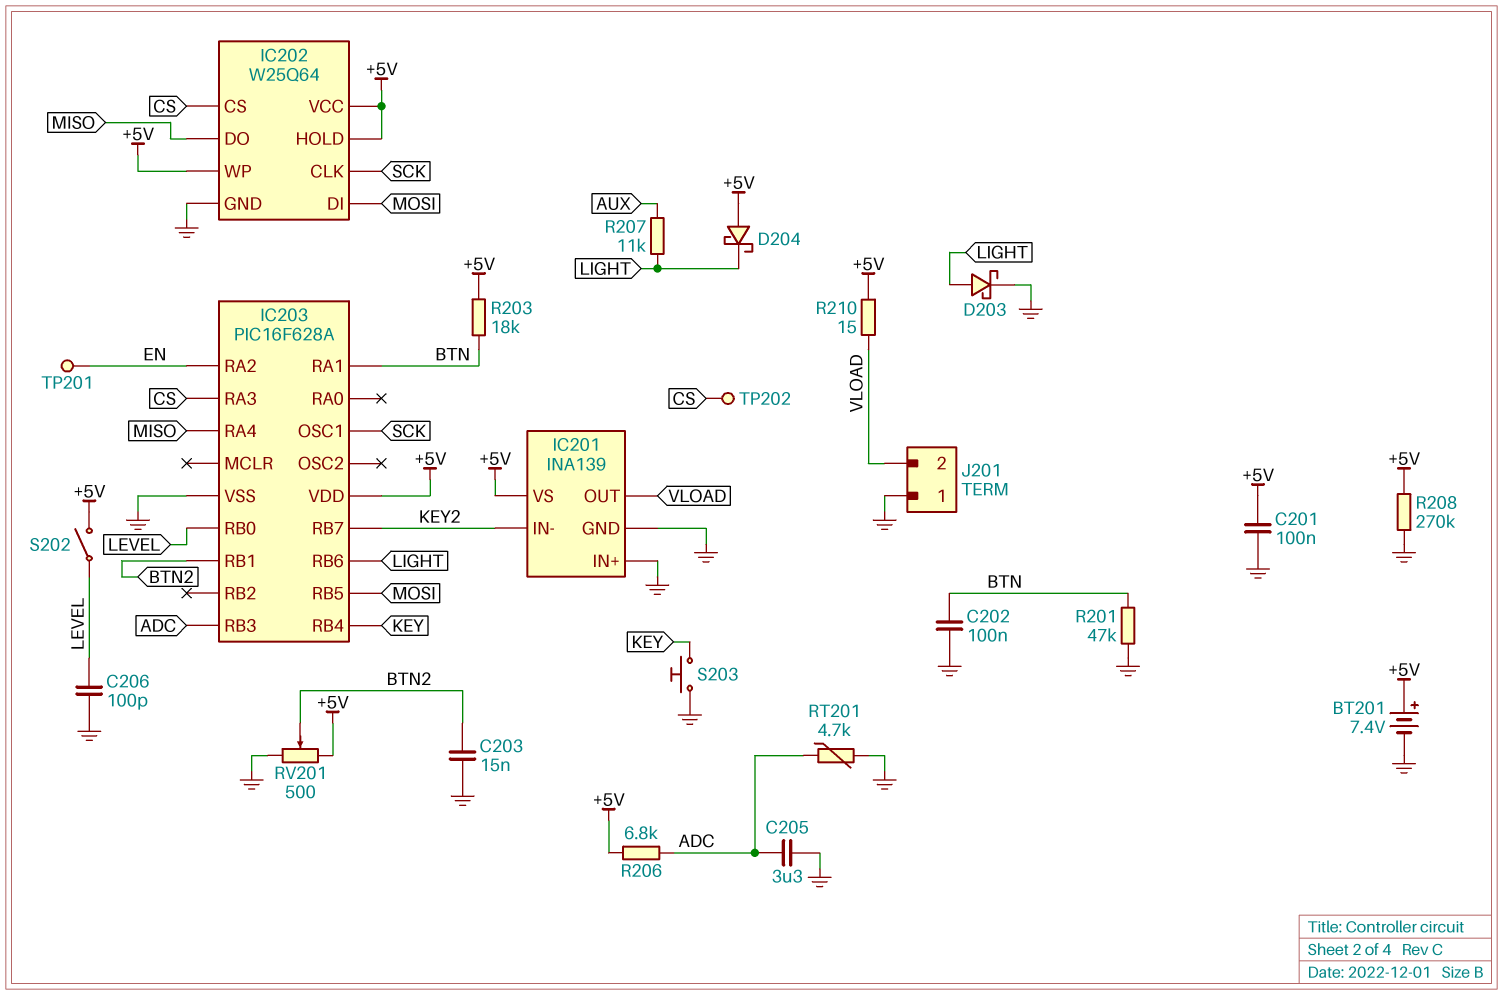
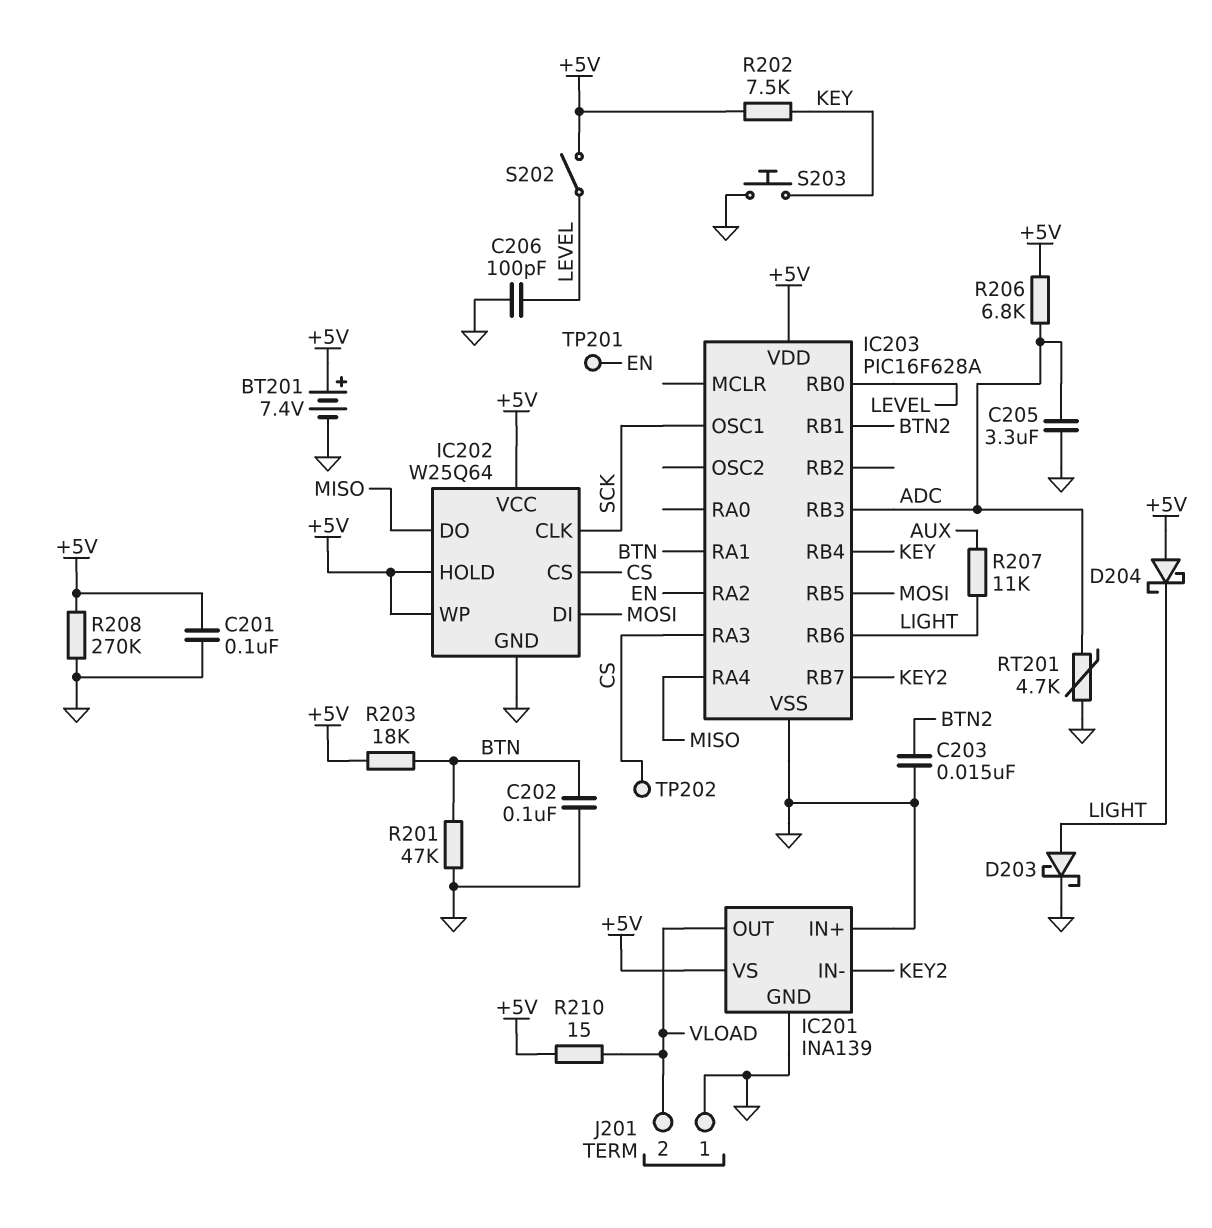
R202: none -> 7.5k (+5V, KEY)
RV201: 500 (+5V, GND, wiper BTN2) -> none

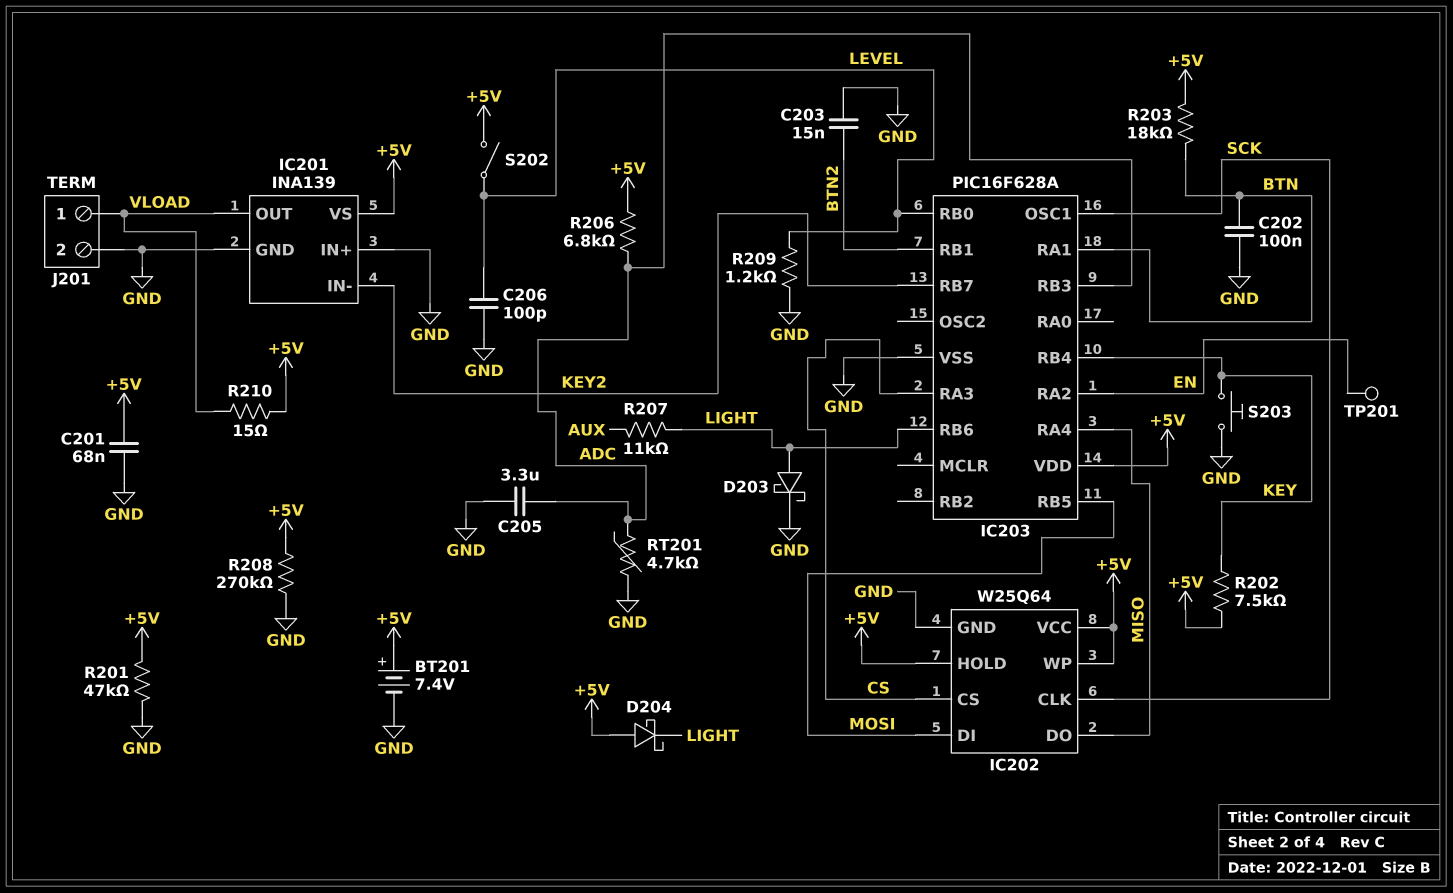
C201: 100nF (+5V, GND) -> 68nF (+5V, GND)
J201 pin 1: GND -> VLOAD
J201 pin 2: VLOAD -> GND
R201: 47k (BTN, GND) -> 47k (+5V, GND)
R209: none -> 1.2k (GND, LEVEL)
TP202: test point (CS) -> none

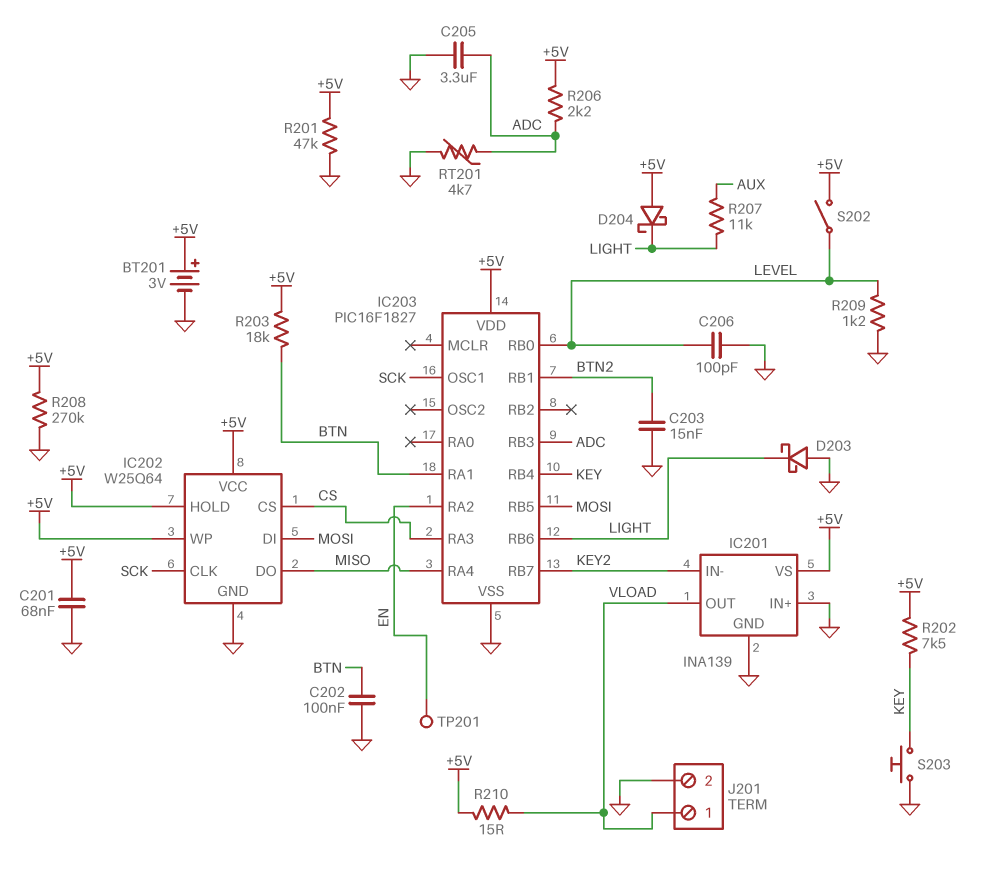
BT201: 7.4V (plus +5V, minus GND) -> 3V (plus +5V, minus GND)
D203: schottky (A LIGHT, K GND) -> schottky (A GND, K LIGHT)
IC203: PIC16F628A -> PIC16F1827
R206: 6.8k (+5V, ADC) -> 2.2k (+5V, ADC)

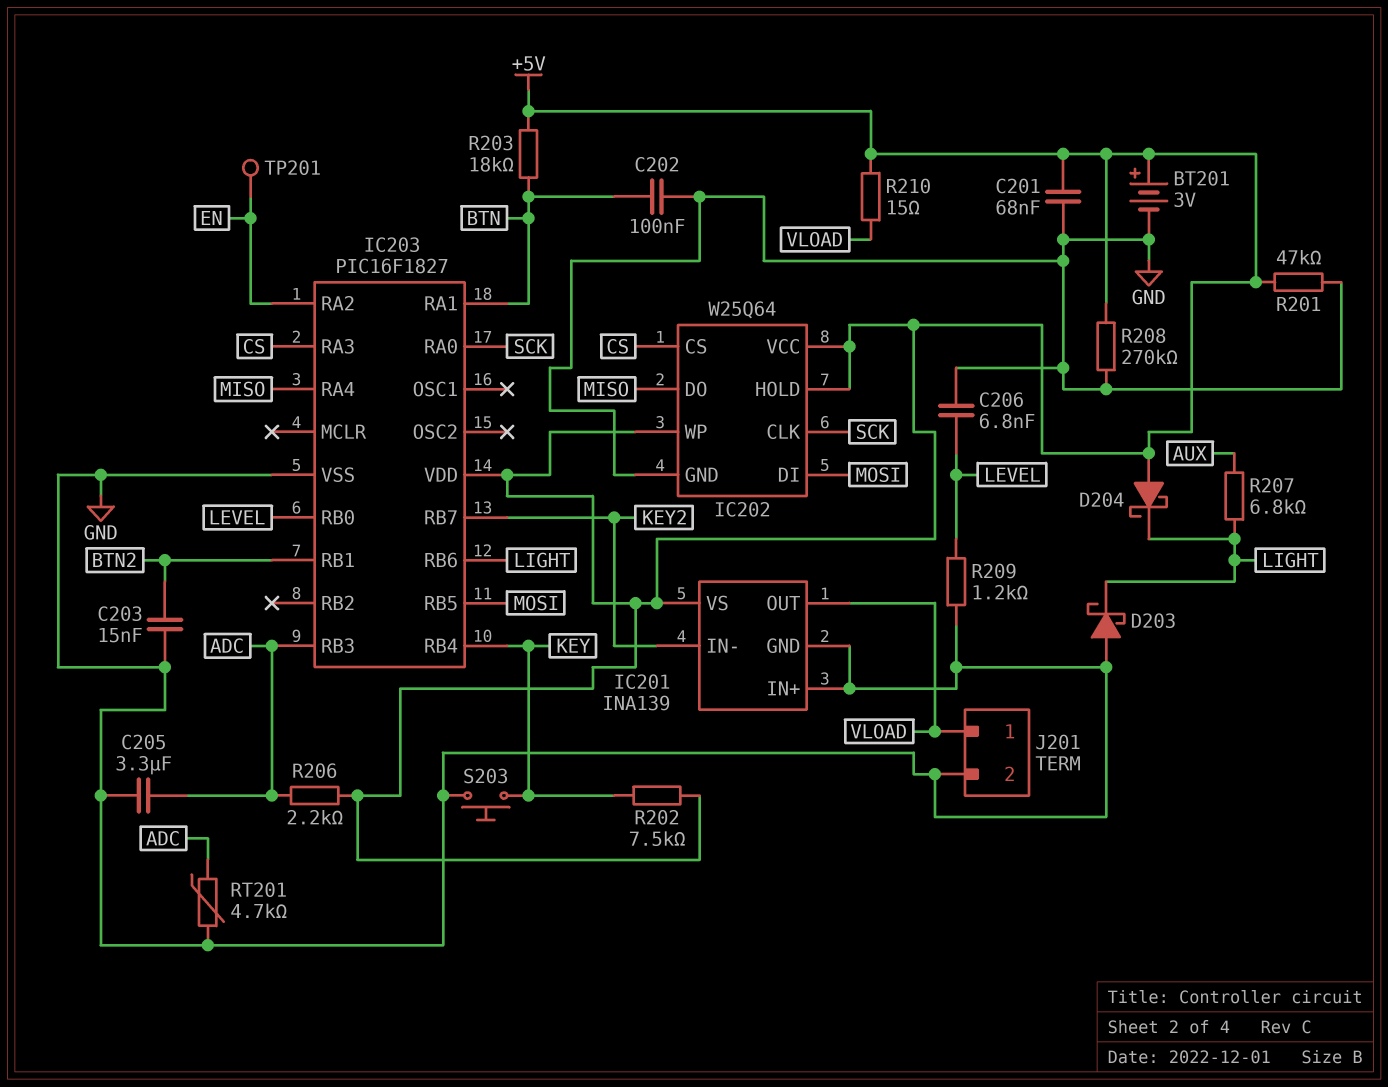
C206: 100pF (GND, LEVEL) -> 6.8nF (GND, LEVEL)
IC203 pin OSC1: SCK -> none
IC203 pin RA0: none -> SCK
R207: 11k (AUX, LIGHT) -> 6.8k (AUX, LIGHT)
S202: switch (+5V, LEVEL) -> none

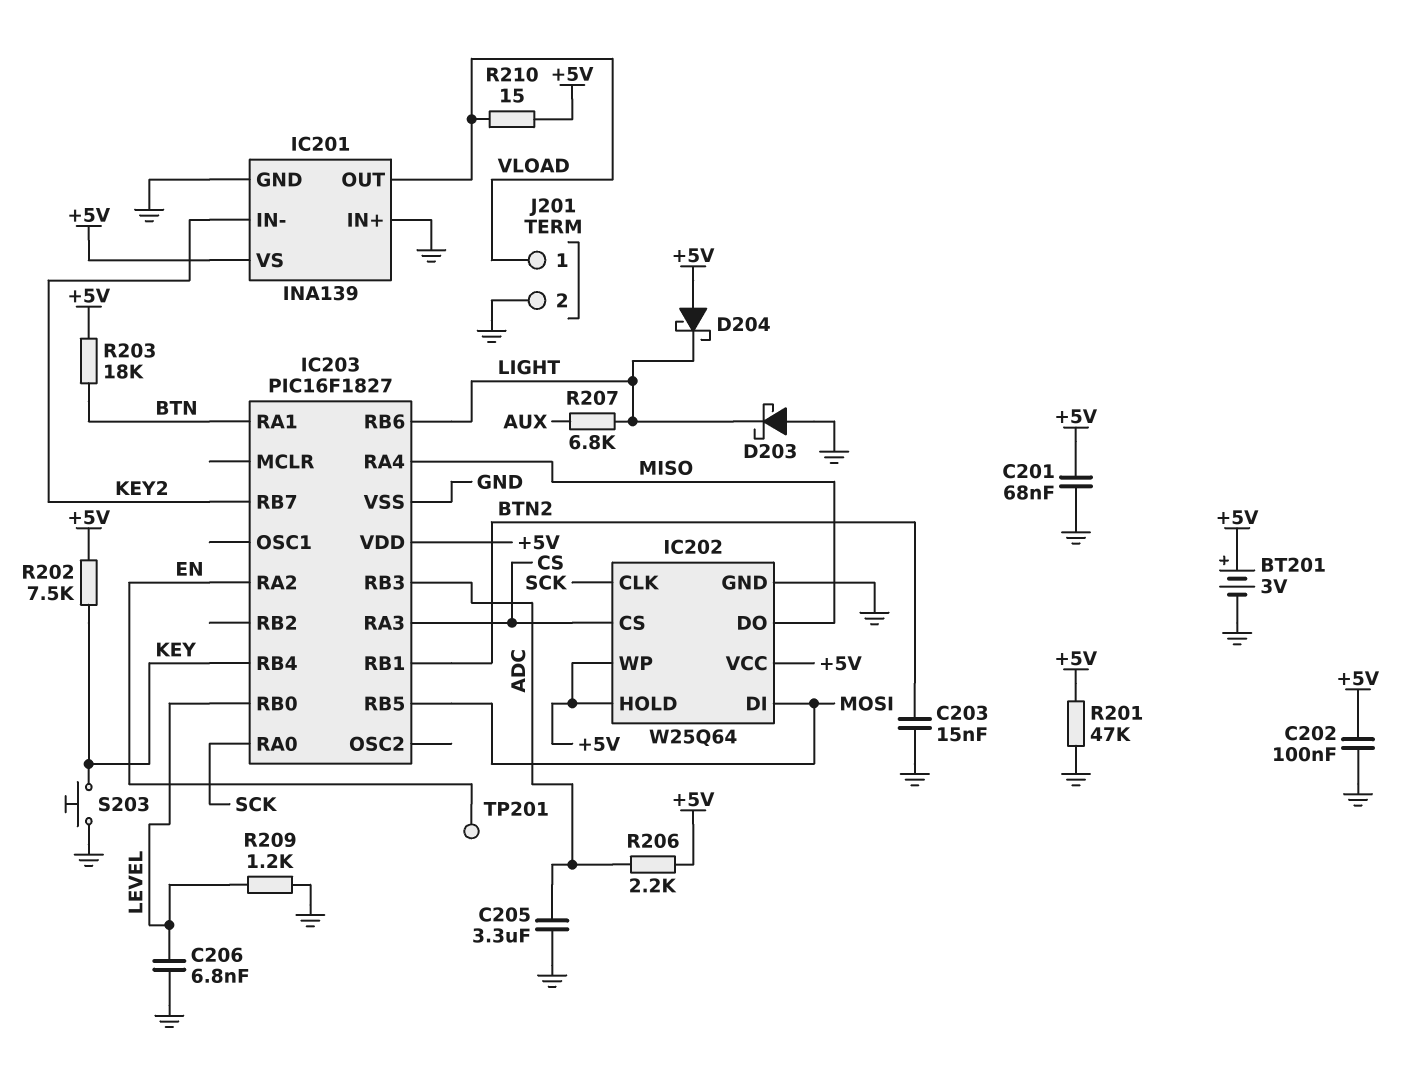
C202: 100nF (BTN, GND) -> 100nF (+5V, GND)
R208: 270k (+5V, GND) -> none
RT201: 4.7k (ADC, GND) -> none

